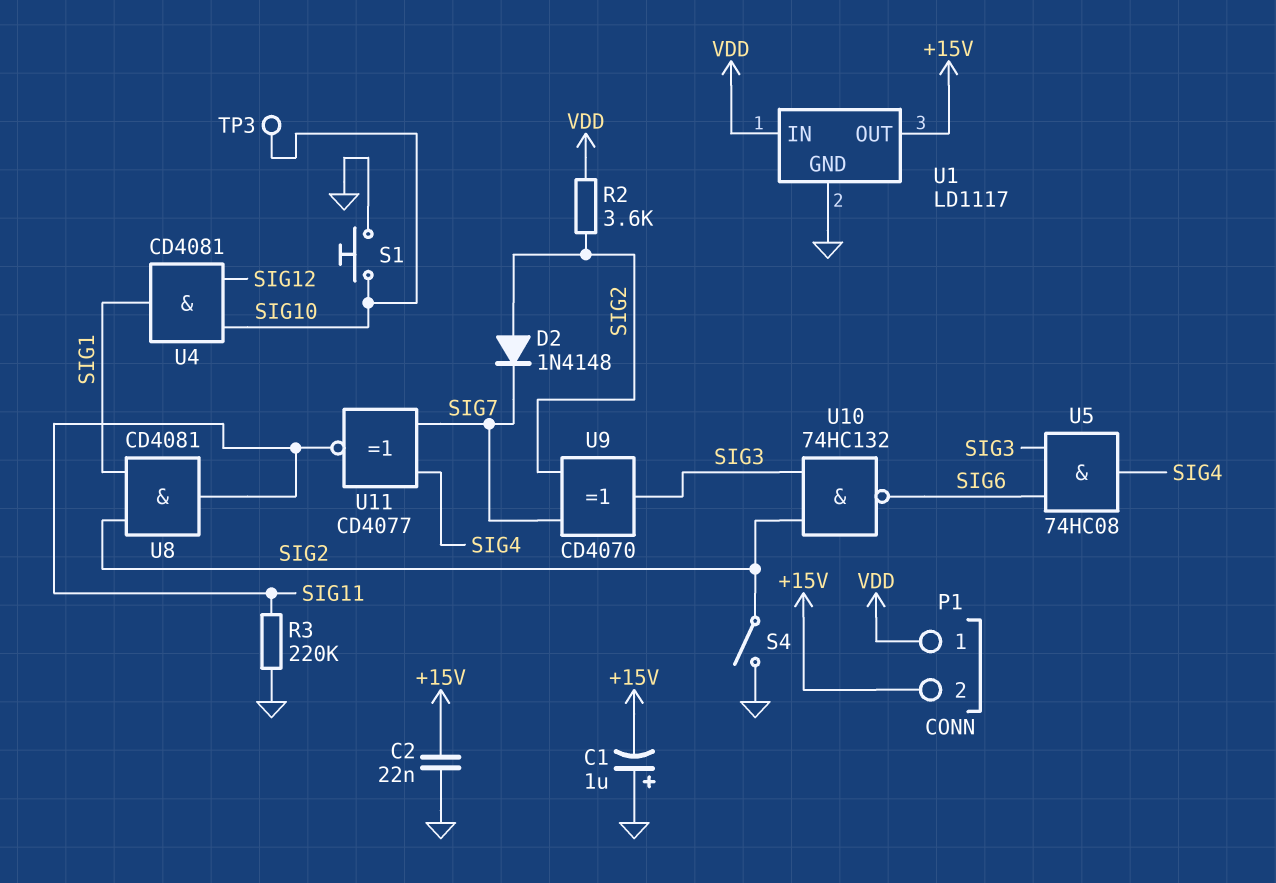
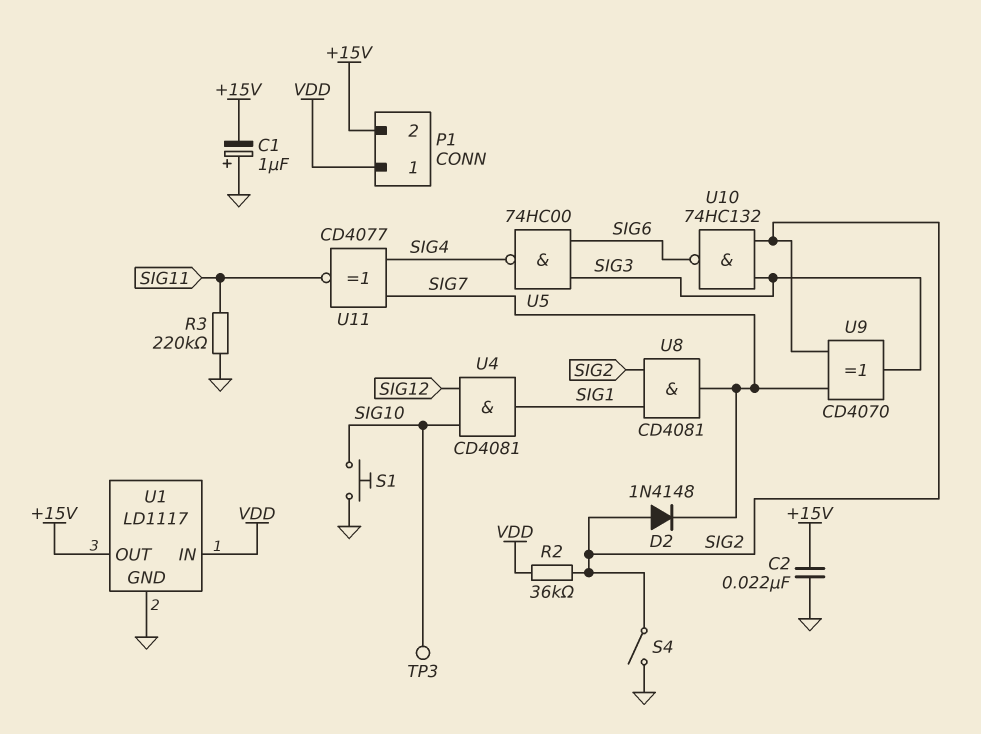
R2: 3.6k (SIG2, VDD) -> 36k (SIG2, VDD)
U5: AND 74HC08 (in SIG3, in SIG6, out SIG4) -> NAND 74HC00 (in SIG3, in SIG6, out SIG4)
U8: AND CD4081 (in SIG1, in SIG2, out SIG11) -> AND CD4081 (in SIG1, in SIG2, out SIG7)

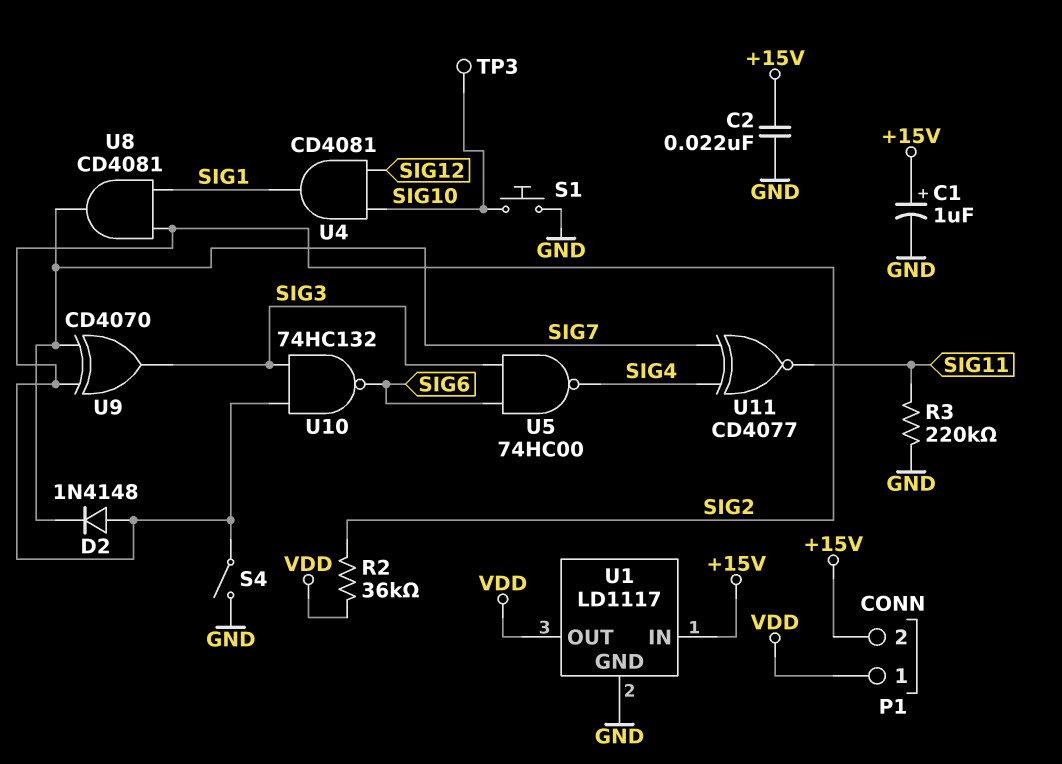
C1: 1uF (plus GND, minus +15V) -> 1uF (plus +15V, minus GND)
U1 pin IN: VDD -> +15V
U1 pin OUT: +15V -> VDD

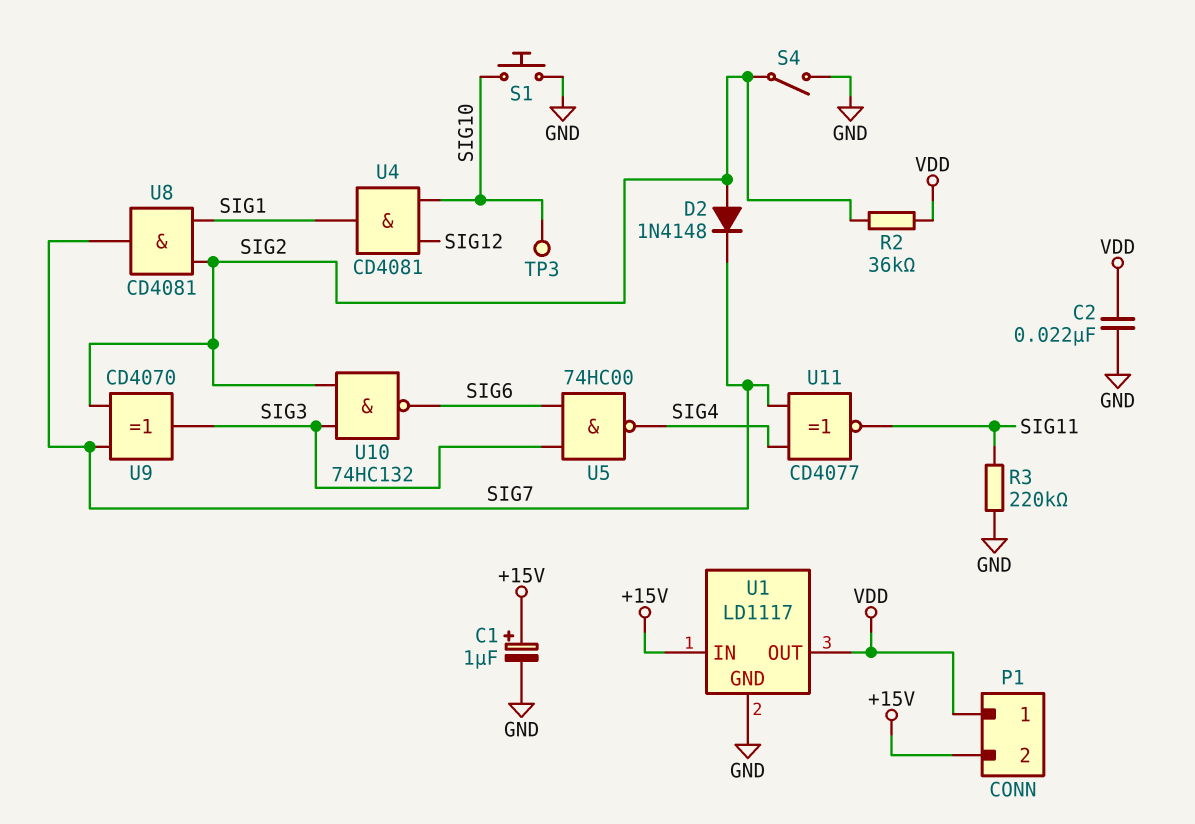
C2: 22nF (+15V, GND) -> 22nF (GND, VDD)

